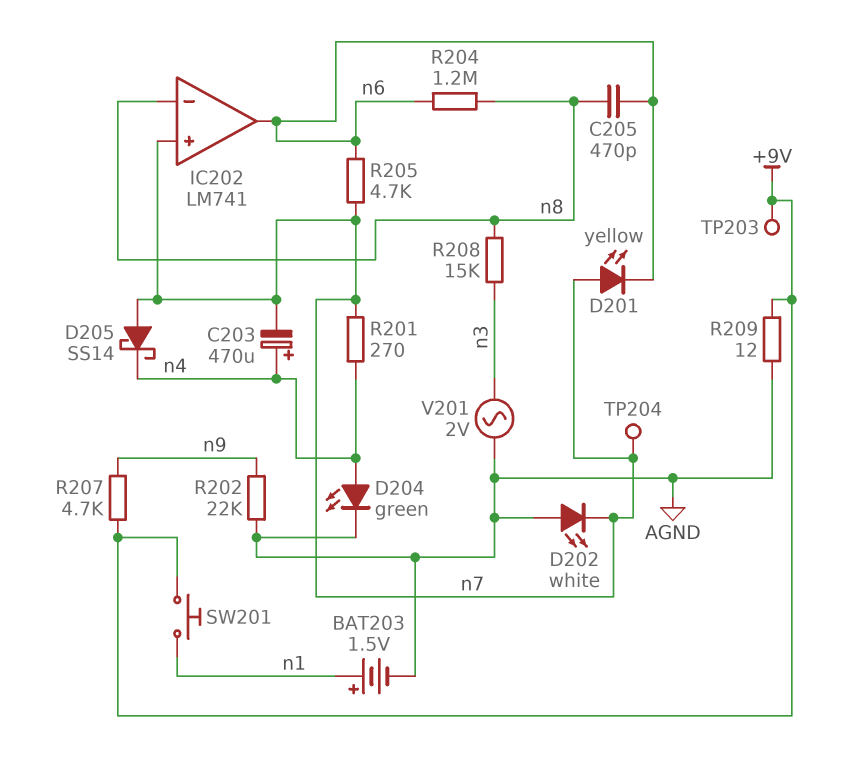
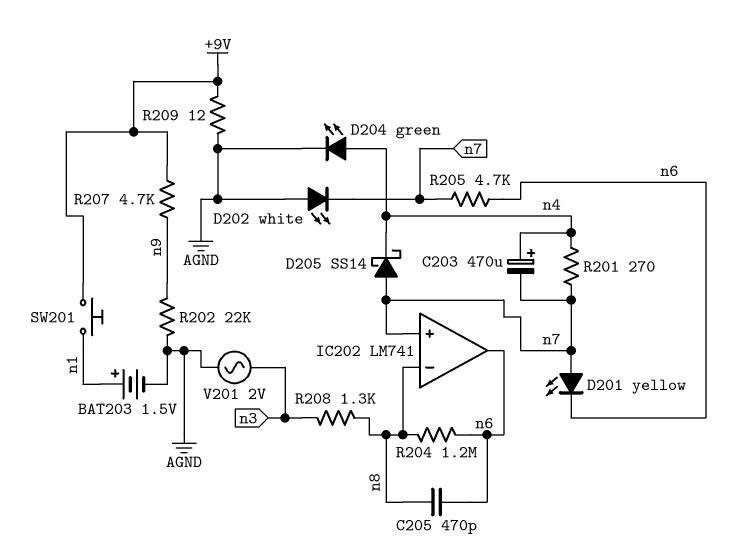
R208: 15k (n3, n8) -> 1.3k (n3, n8)
TP203: test point (+9V) -> none
TP204: test point (n7) -> none

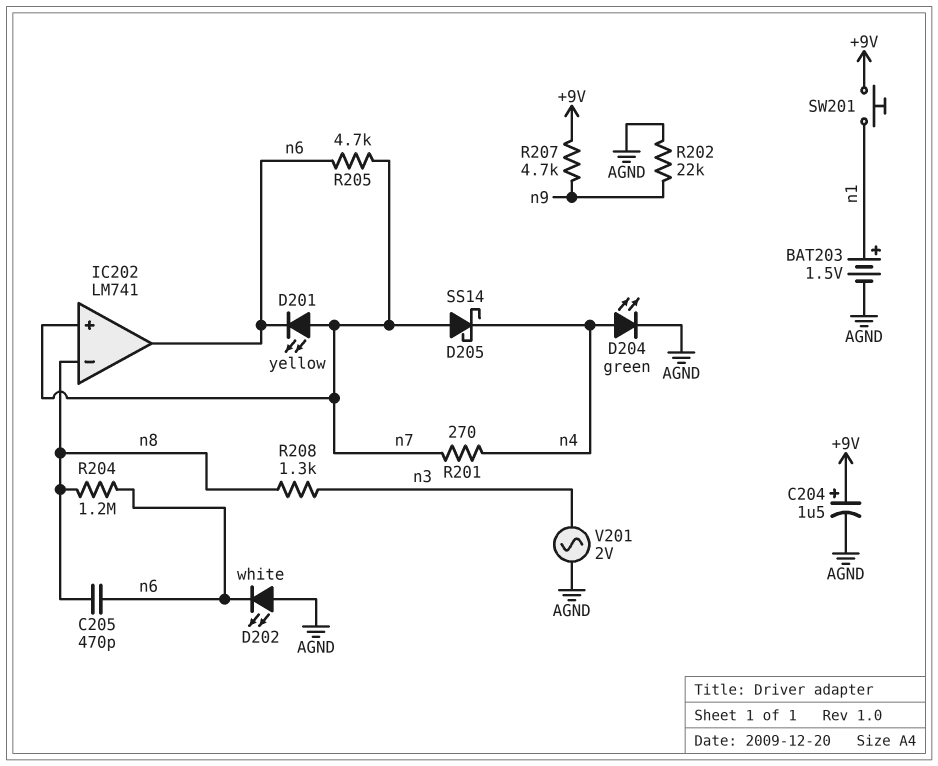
C203: 470uF (plus n4, minus n7) -> none
C204: none -> 1.5uF (plus +9V, minus AGND)
D202: LED white (A AGND, K n7) -> LED white (A AGND, K n6)
R209: 12 (+9V, AGND) -> none

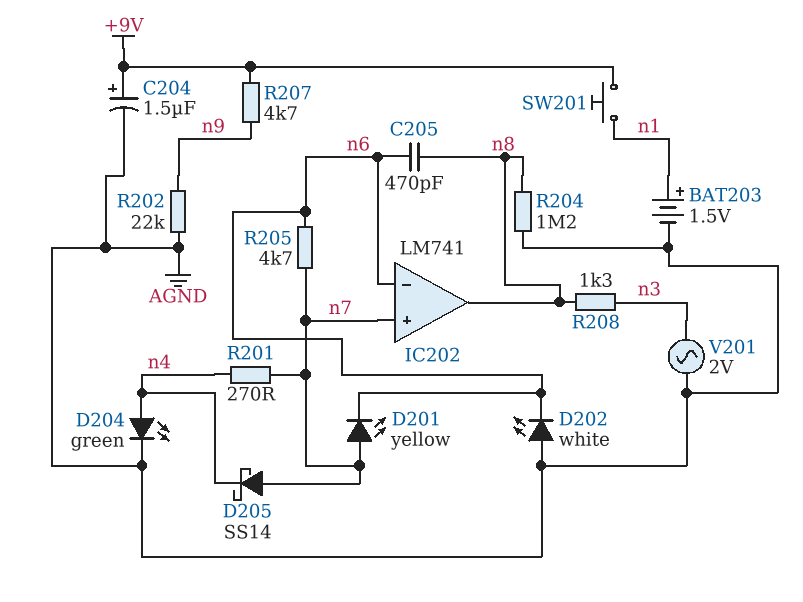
IC202 pin in-: n8 -> n6
IC202 pin out: n6 -> n8
R204: 1.2M (n6, n8) -> 1.2M (AGND, n8)

